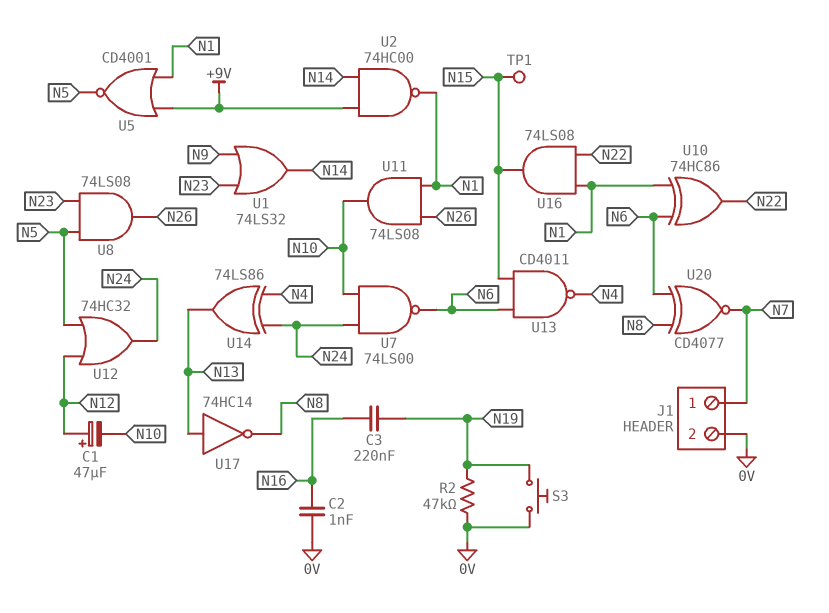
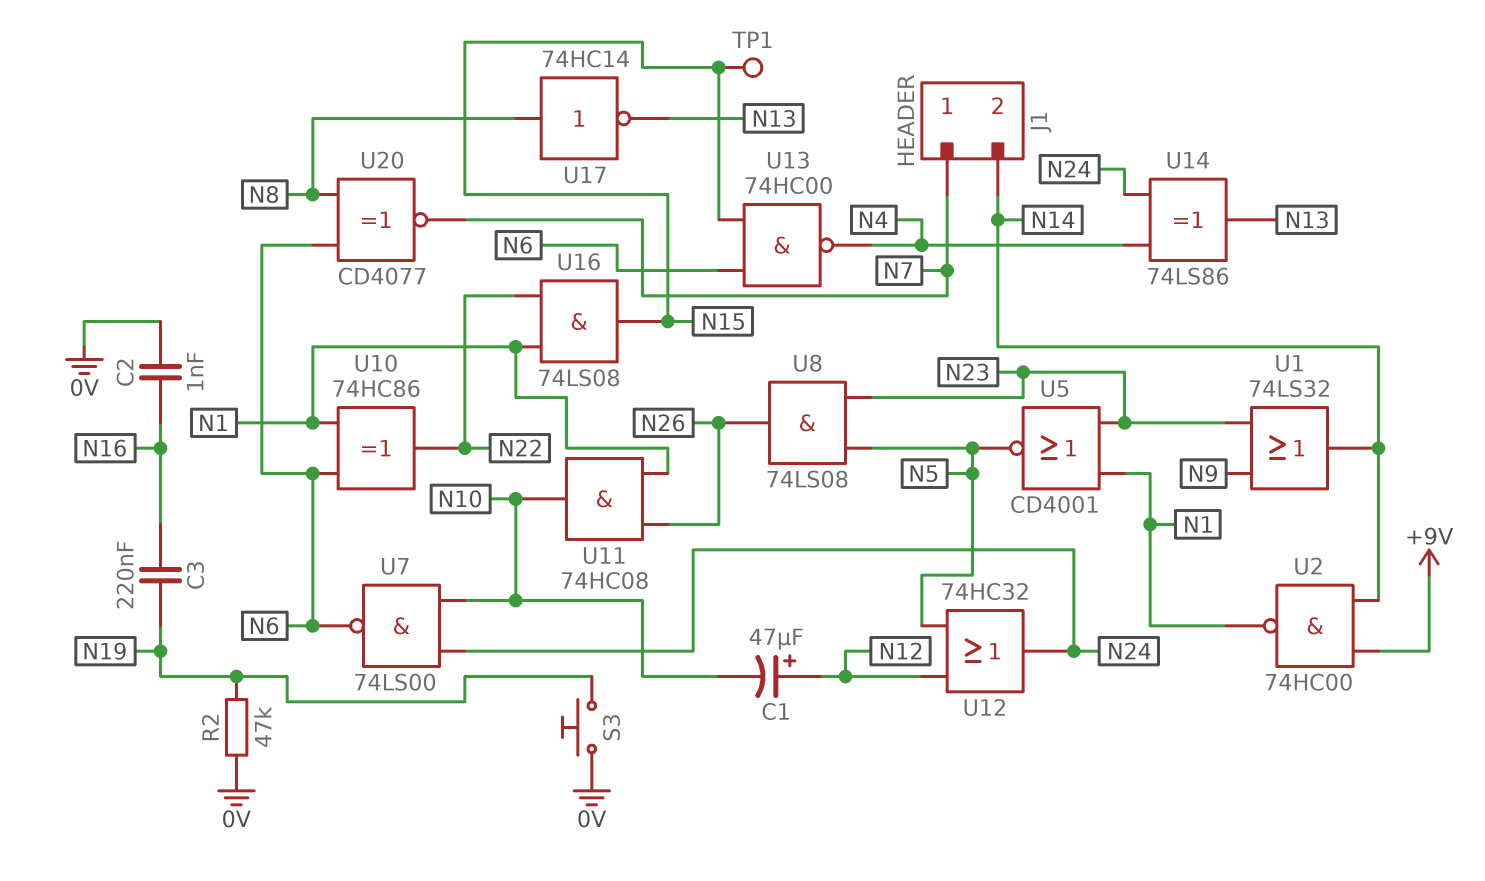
J1 pin 2: 0V -> N14
U5: NOR CD4001 (in +9V, in N1, out N5) -> NOR CD4001 (in N1, in N23, out N5)
U11: AND 74LS08 (in N1, in N26, out N10) -> AND 74HC08 (in N1, in N26, out N10)
U13: NAND CD4011 (in N6, in N15, out N4) -> NAND 74HC00 (in N6, in N15, out N4)
U17: NOT 74HC14 (in N13, out N8) -> NOT 74HC14 (in N8, out N13)

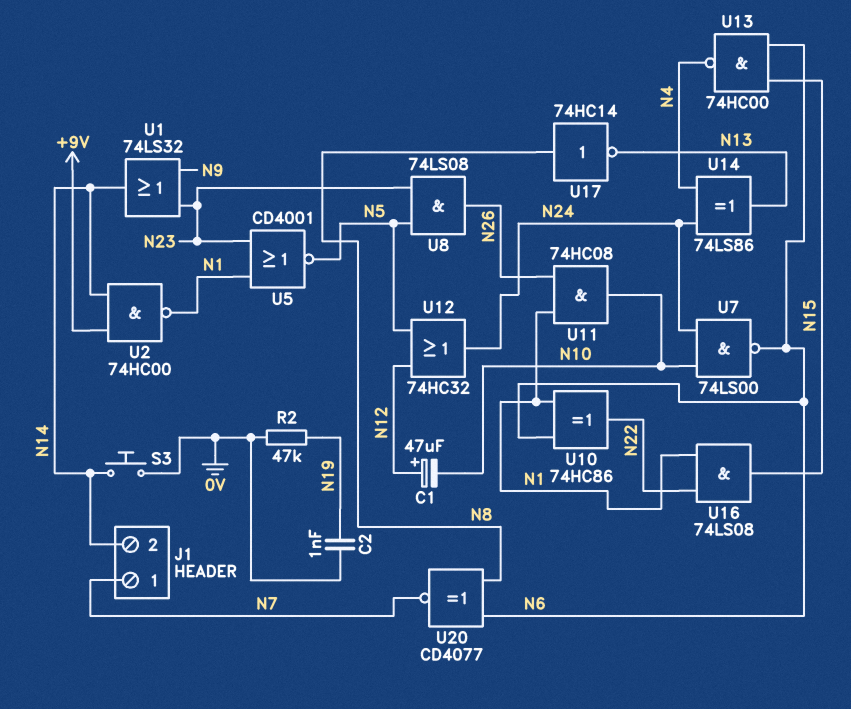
C2: 1nF (0V, N16) -> 1nF (0V, N19)
C3: 220nF (N16, N19) -> none
S3: button (0V, N19) -> button (0V, N14)
TP1: test point (N15) -> none

